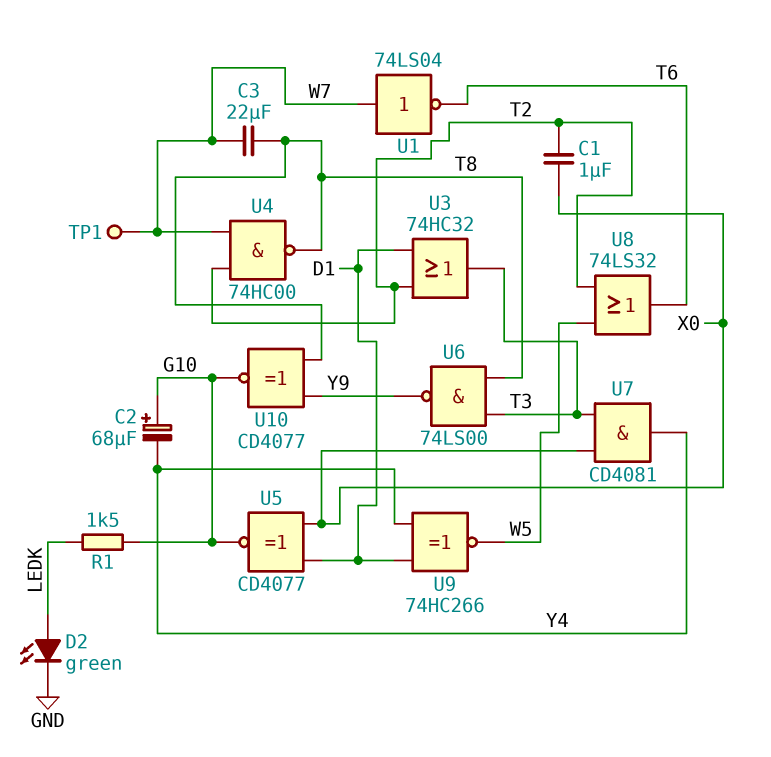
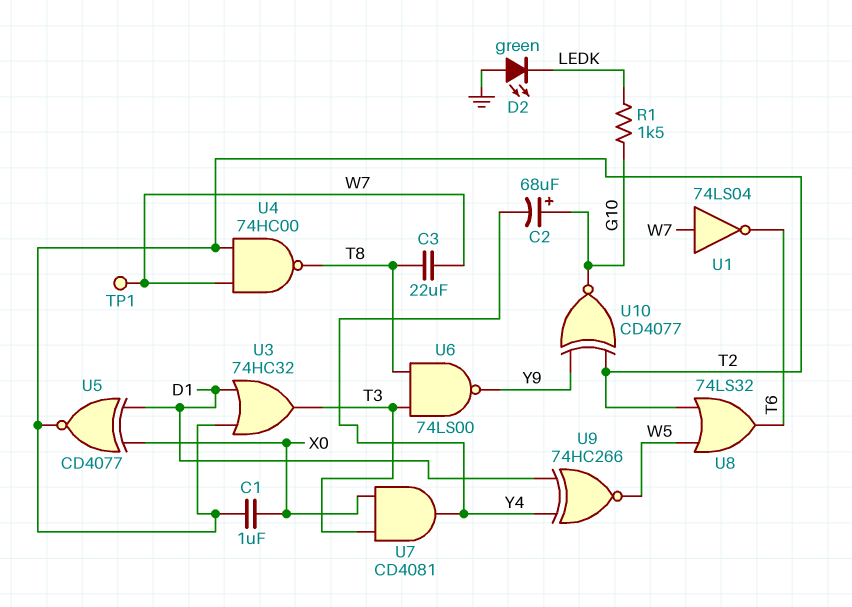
D2: LED green (A LEDK, K GND) -> LED green (A GND, K LEDK)
U5: XNOR CD4077 (in D1, in X0, out G10) -> XNOR CD4077 (in D1, in X0, out T2)
U10: XNOR CD4077 (in T8, in Y9, out G10) -> XNOR CD4077 (in T2, in Y9, out G10)

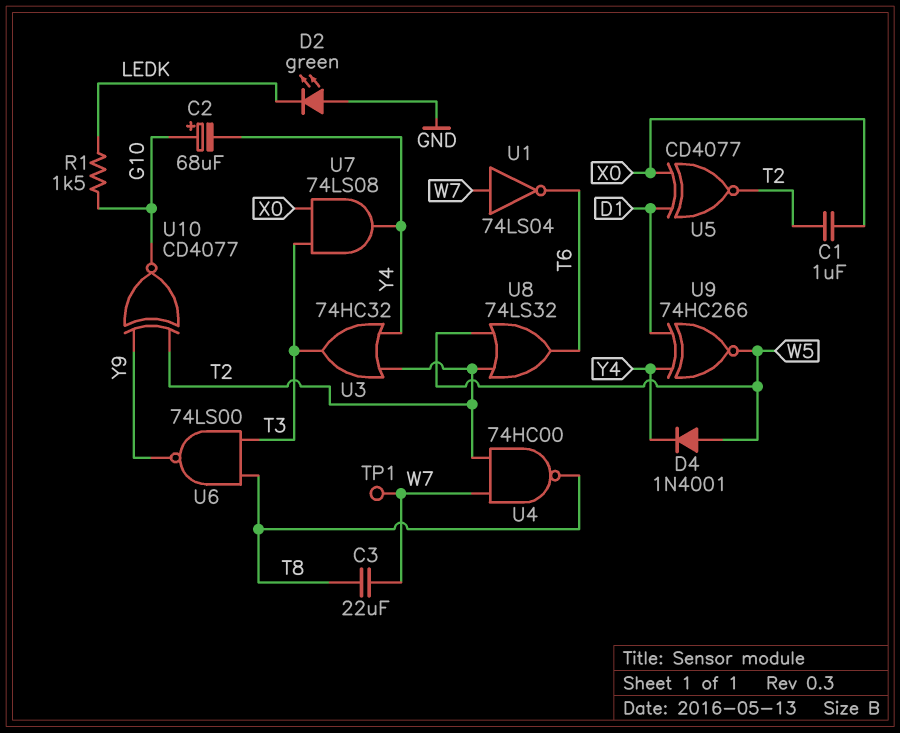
D4: none -> diode 1N4001 (A W5, K Y4)
U3: OR 74HC32 (in D1, in T2, out T3) -> OR 74HC32 (in T2, in Y4, out T3)
U7: AND CD4081 (in T3, in X0, out Y4) -> AND 74LS08 (in T3, in X0, out Y4)

